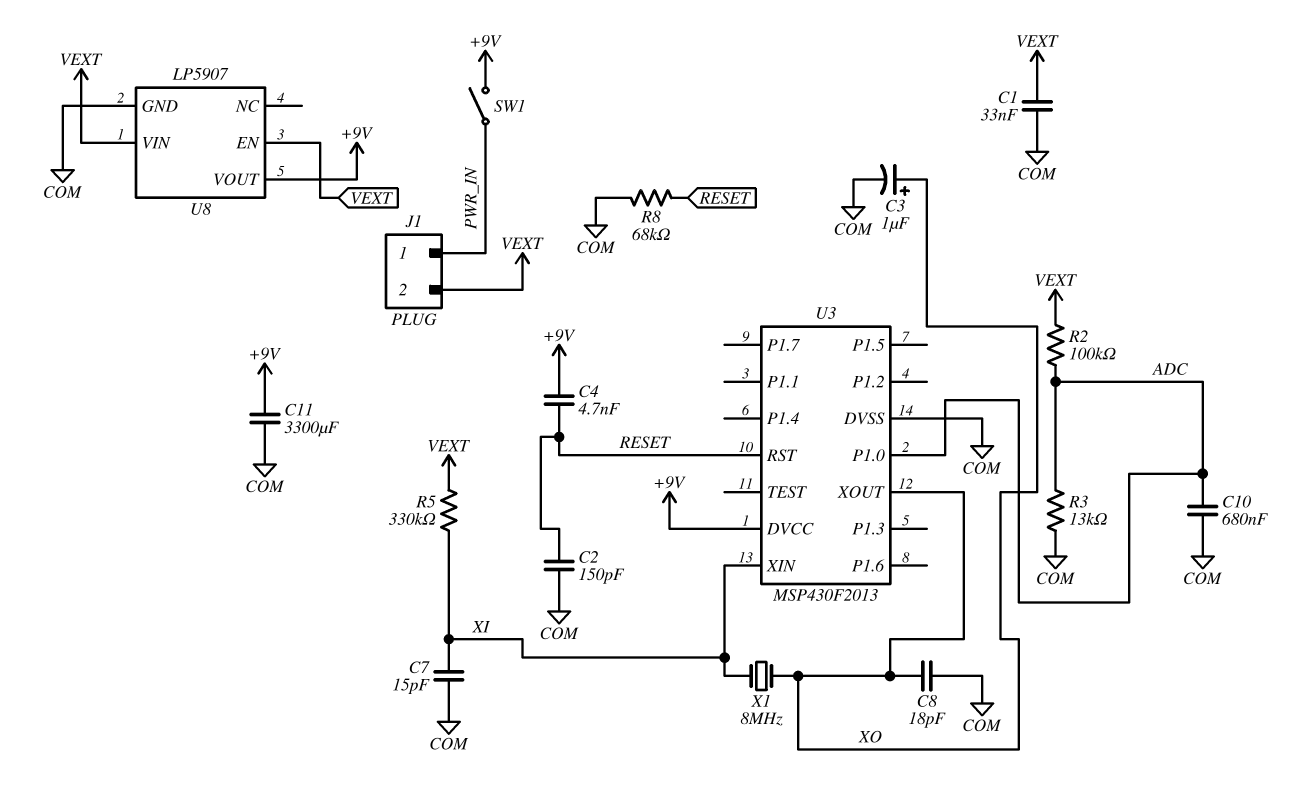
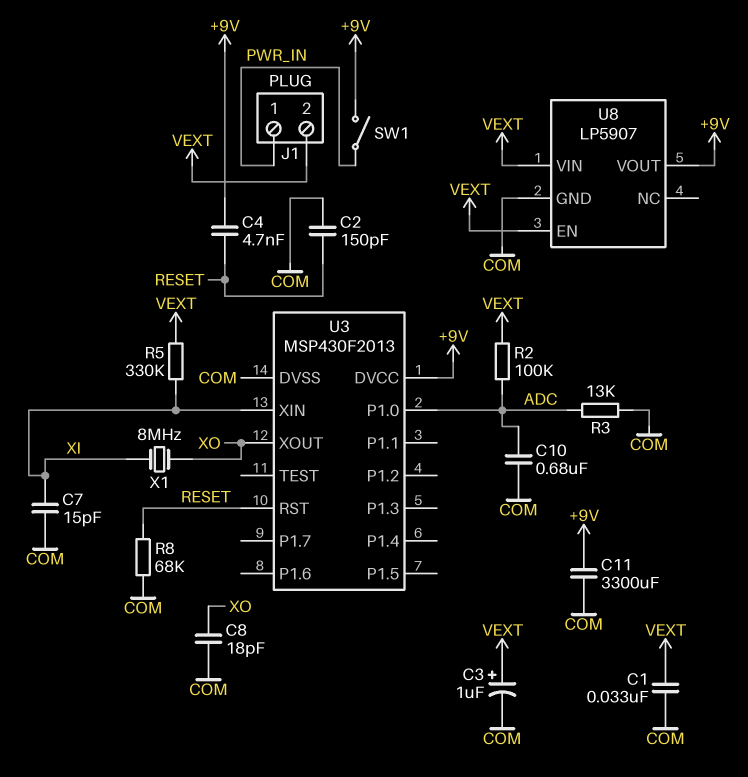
C3: 1uF (plus XO, minus COM) -> 1uF (plus VEXT, minus COM)

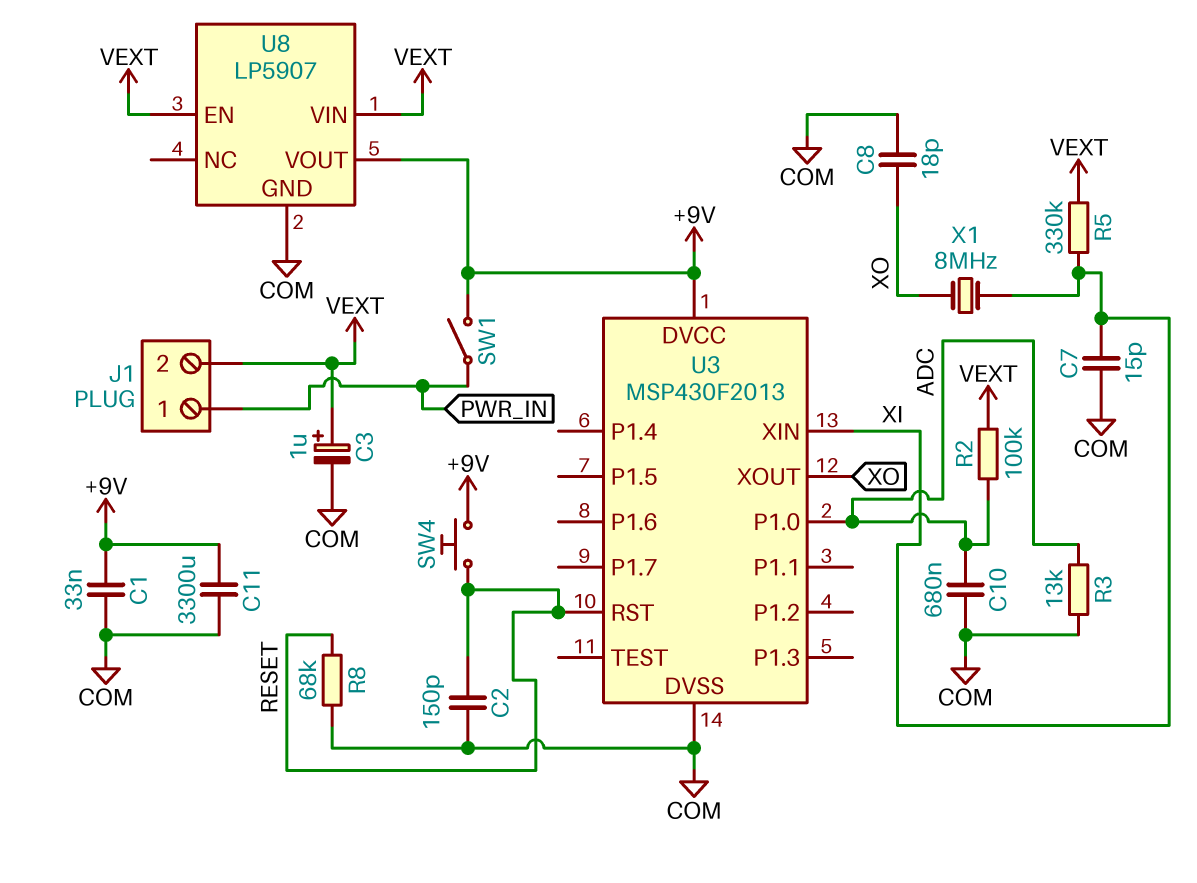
C1: 33nF (COM, VEXT) -> 33nF (+9V, COM)
C4: 4.7nF (+9V, RESET) -> none
SW4: none -> button (+9V, RESET)

